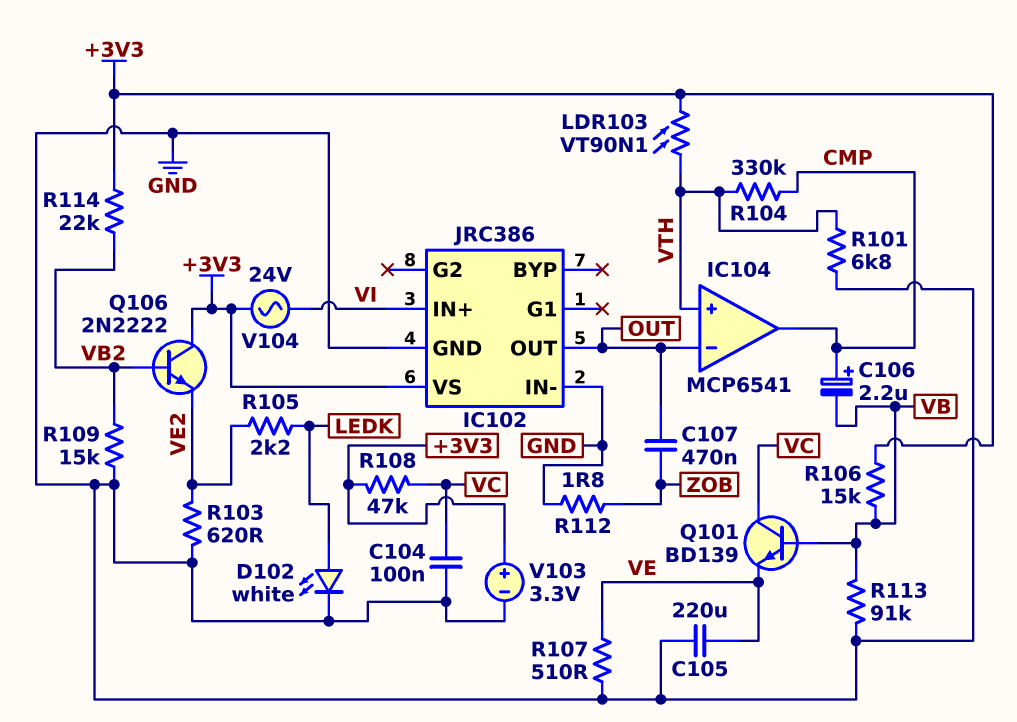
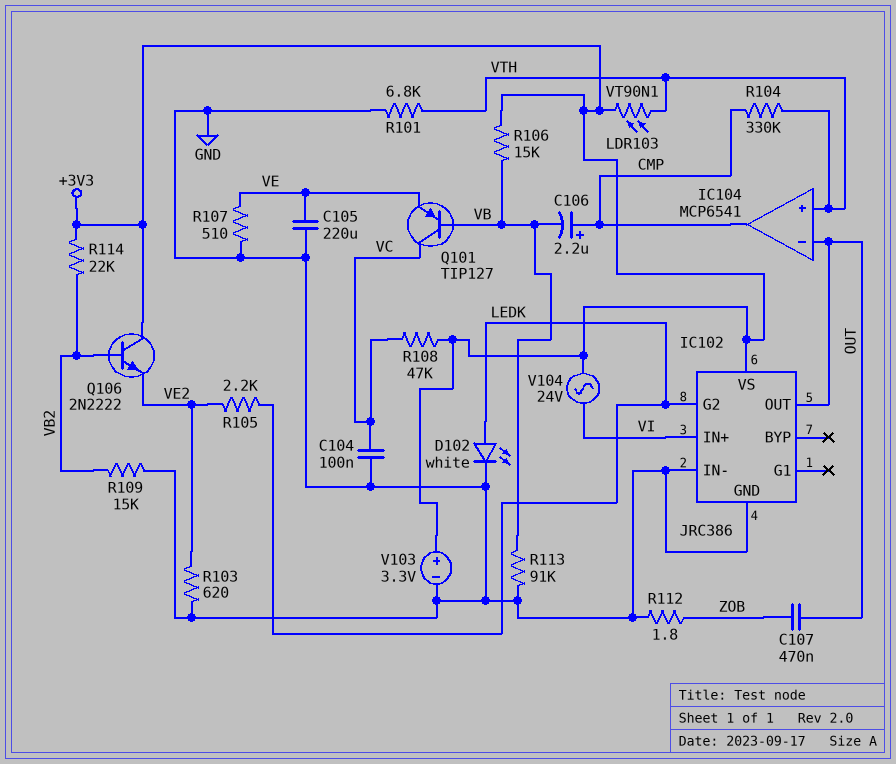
IC102 pin G2: none -> LEDK
Q101: NPN BD139 (B VB, C VC, E VE) -> PNP TIP127 (B VB, C VC, E VE)

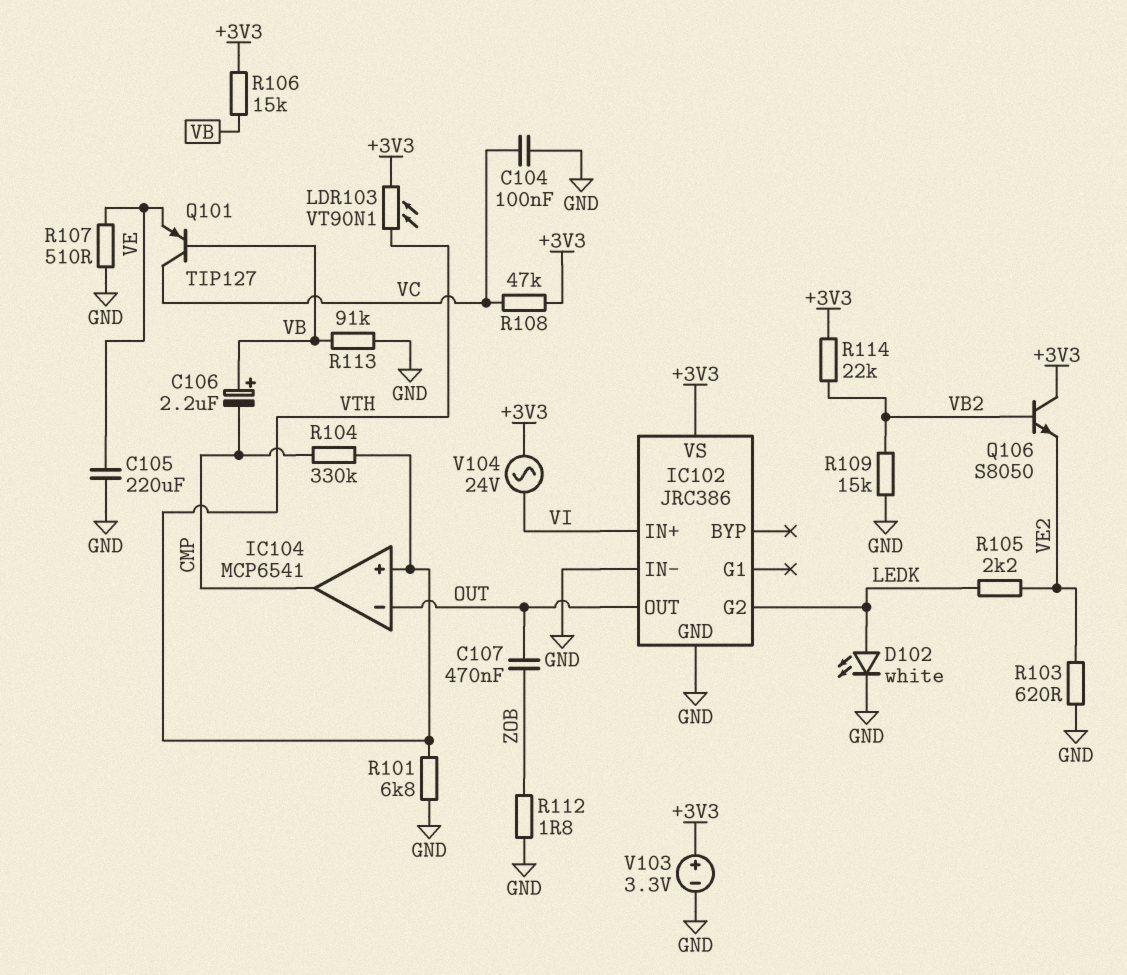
C106: 2.2uF (plus CMP, minus VB) -> 2.2uF (plus VB, minus CMP)
Q106: NPN 2N2222 (B VB2, C +3V3, E VE2) -> NPN S8050 (B VB2, C +3V3, E VE2)

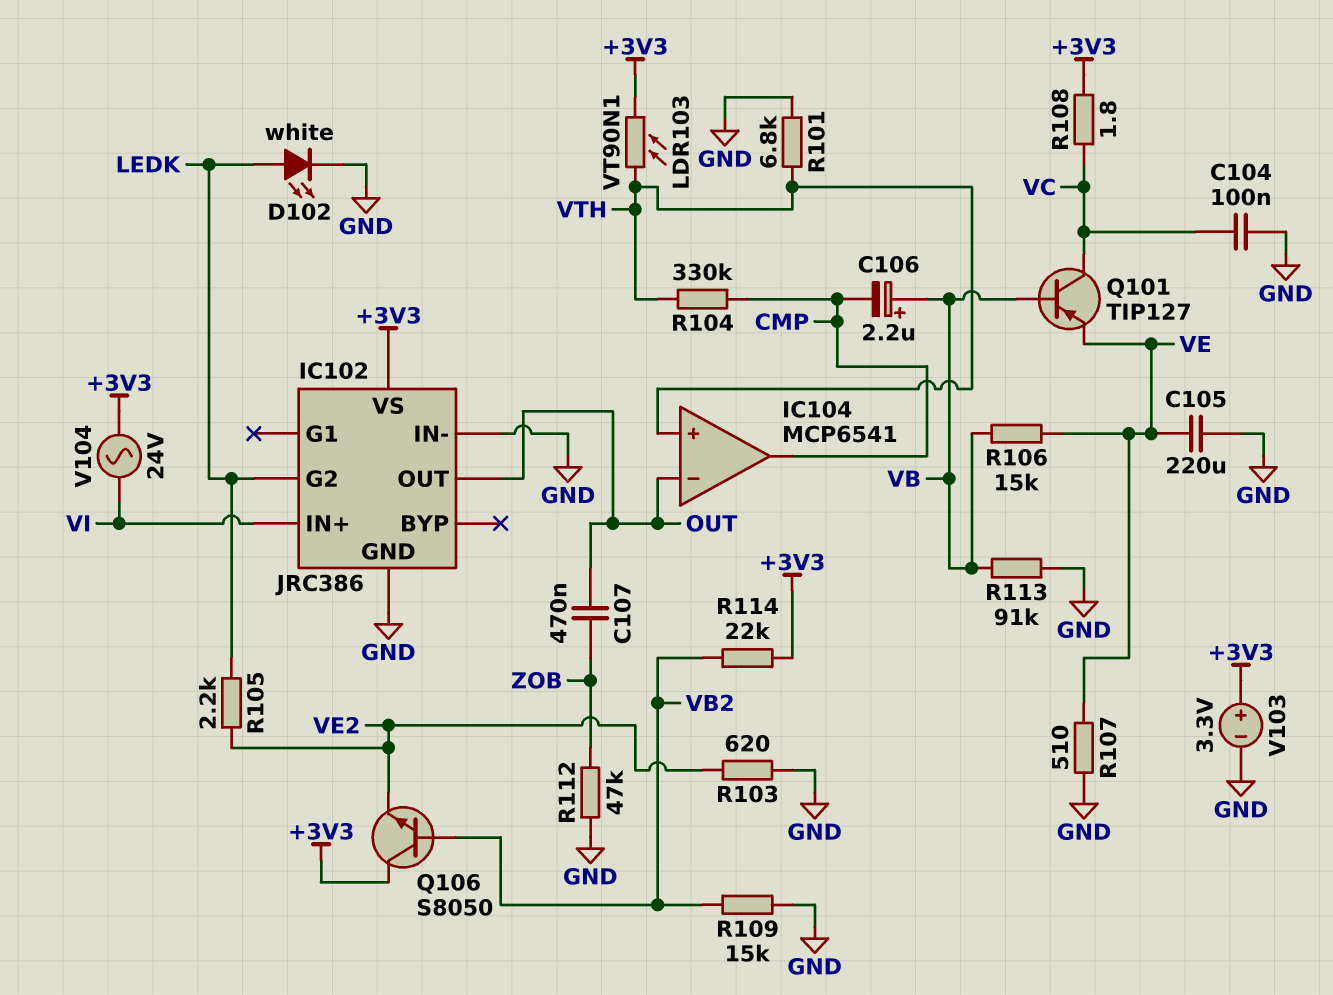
R106: 15k (+3V3, VB) -> 15k (VB, VE)
R108: 47k (+3V3, VC) -> 1.8 (+3V3, VC)
R112: 1.8 (GND, ZOB) -> 47k (GND, ZOB)

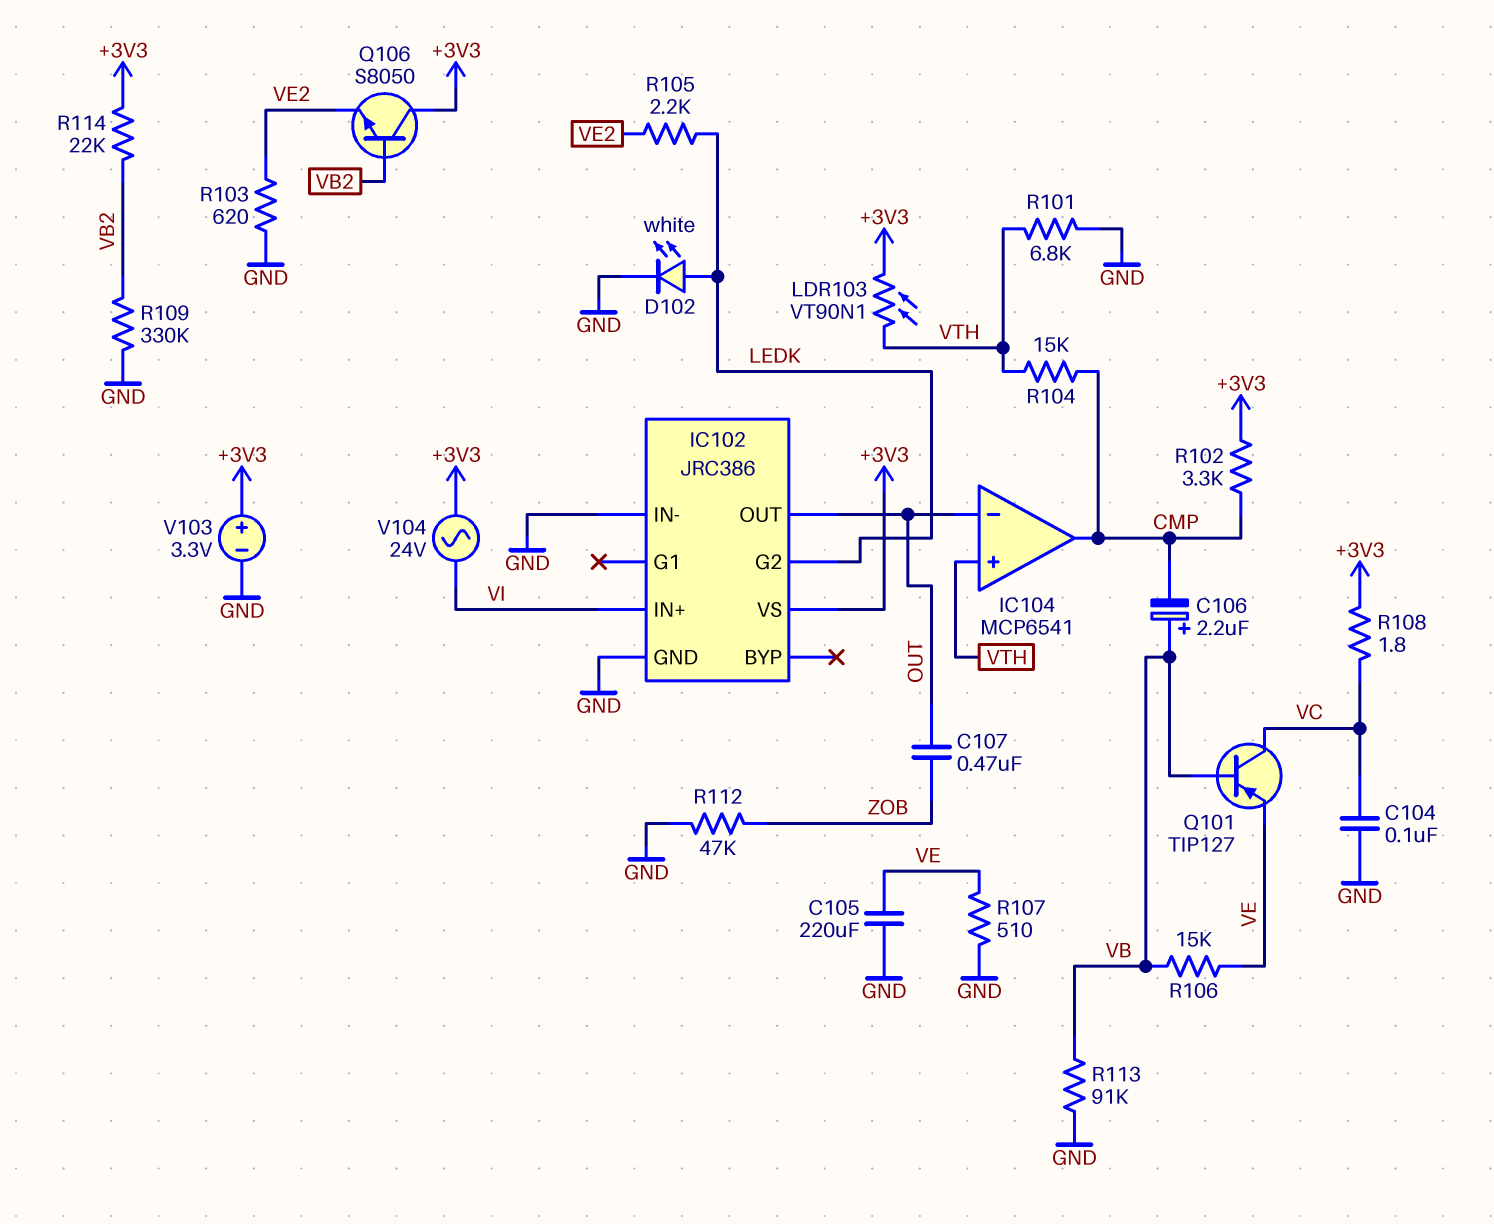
R102: none -> 3.3k (+3V3, CMP)
R104: 330k (CMP, VTH) -> 15k (CMP, VTH)
R109: 15k (GND, VB2) -> 330k (GND, VB2)

